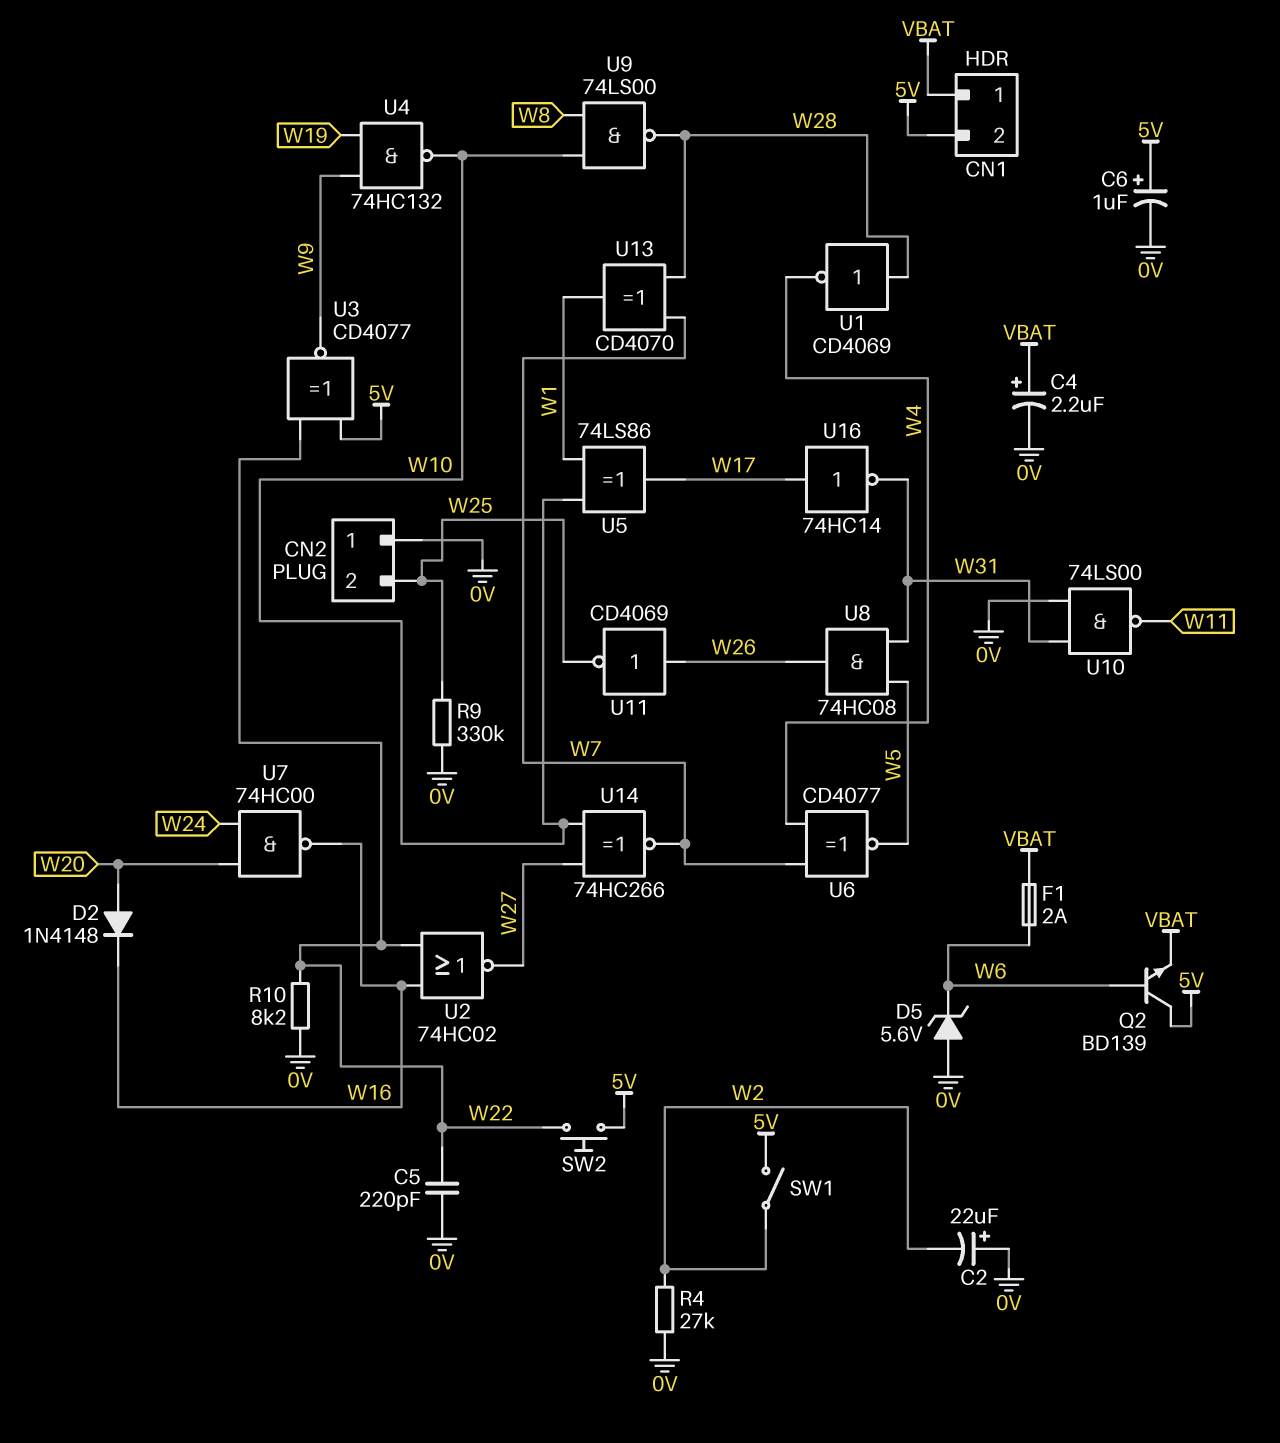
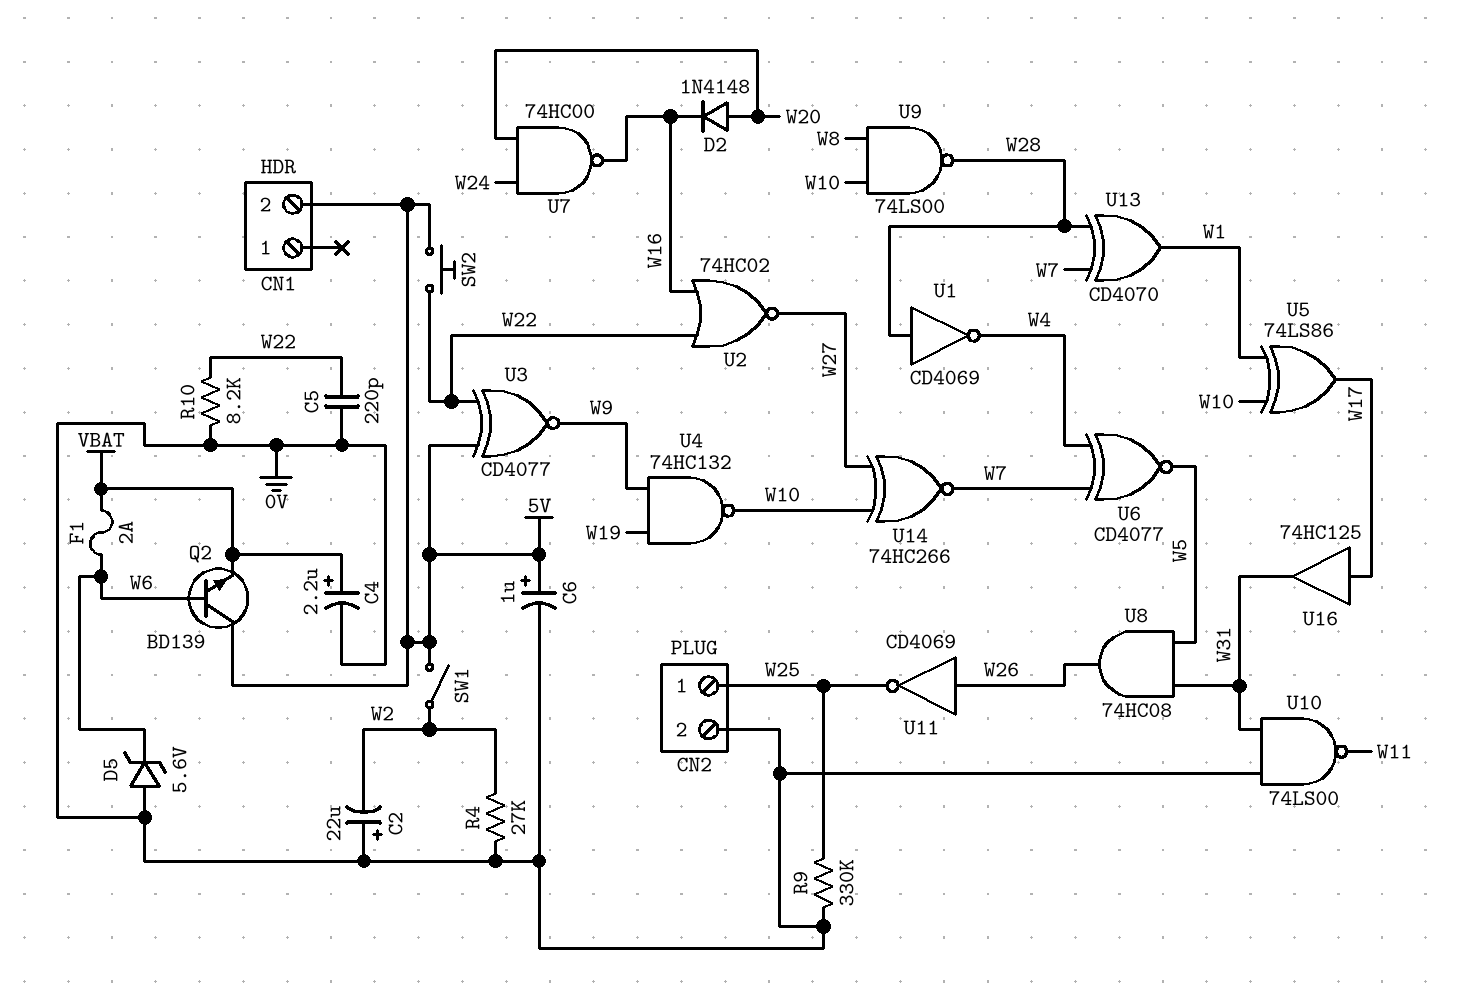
CN1 pin 1: VBAT -> none
CN2 pin 1: 0V -> W25
CN2 pin 2: W25 -> 0V
U16: NOT 74HC14 (in W17, out W31) -> buffer 74HC125 (in W17, out W31)

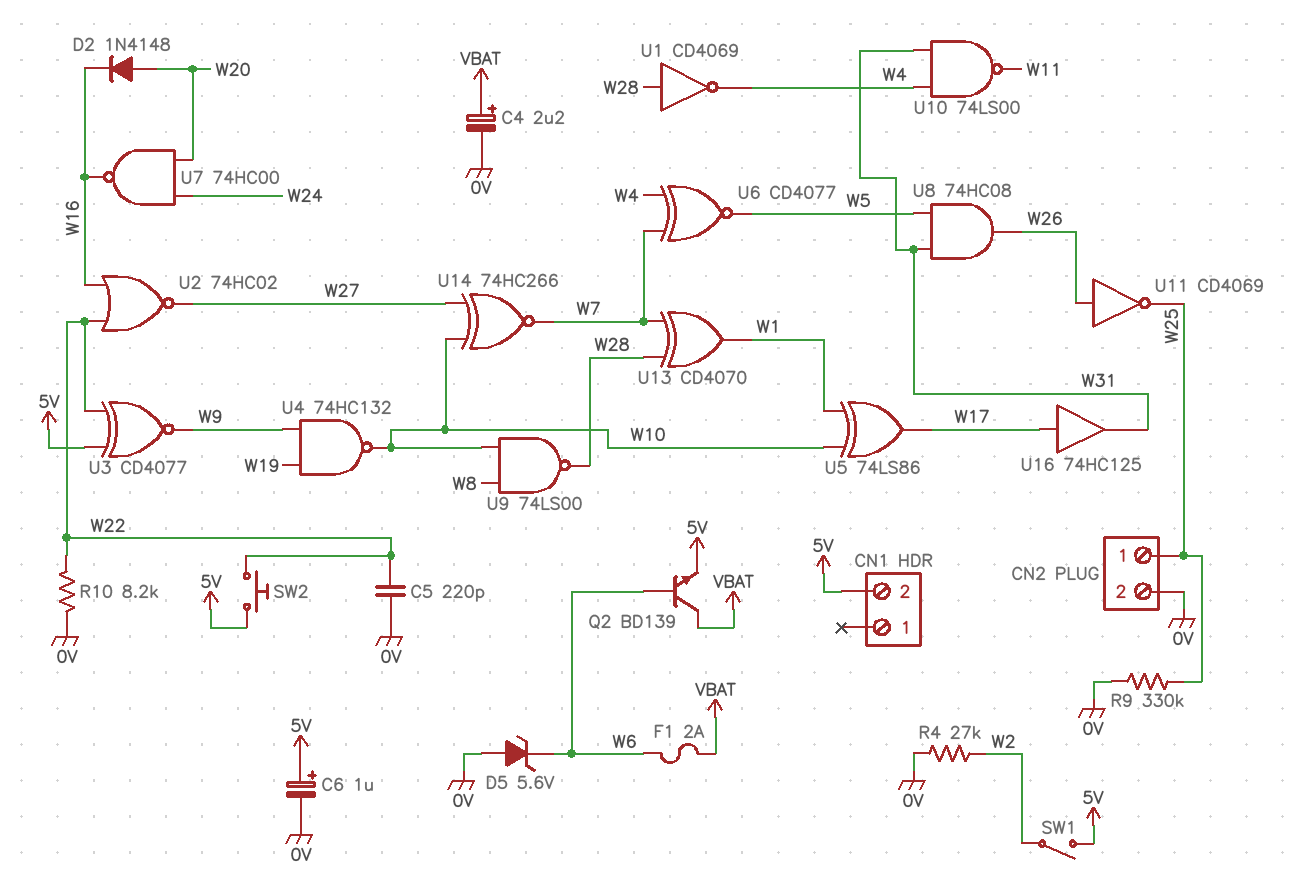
C2: 22uF (plus 0V, minus W2) -> none
Q2: NPN BD139 (B W6, C 5V, E VBAT) -> NPN BD139 (B W6, C VBAT, E 5V)
U10: NAND 74LS00 (in 0V, in W31, out W11) -> NAND 74LS00 (in W4, in W31, out W11)

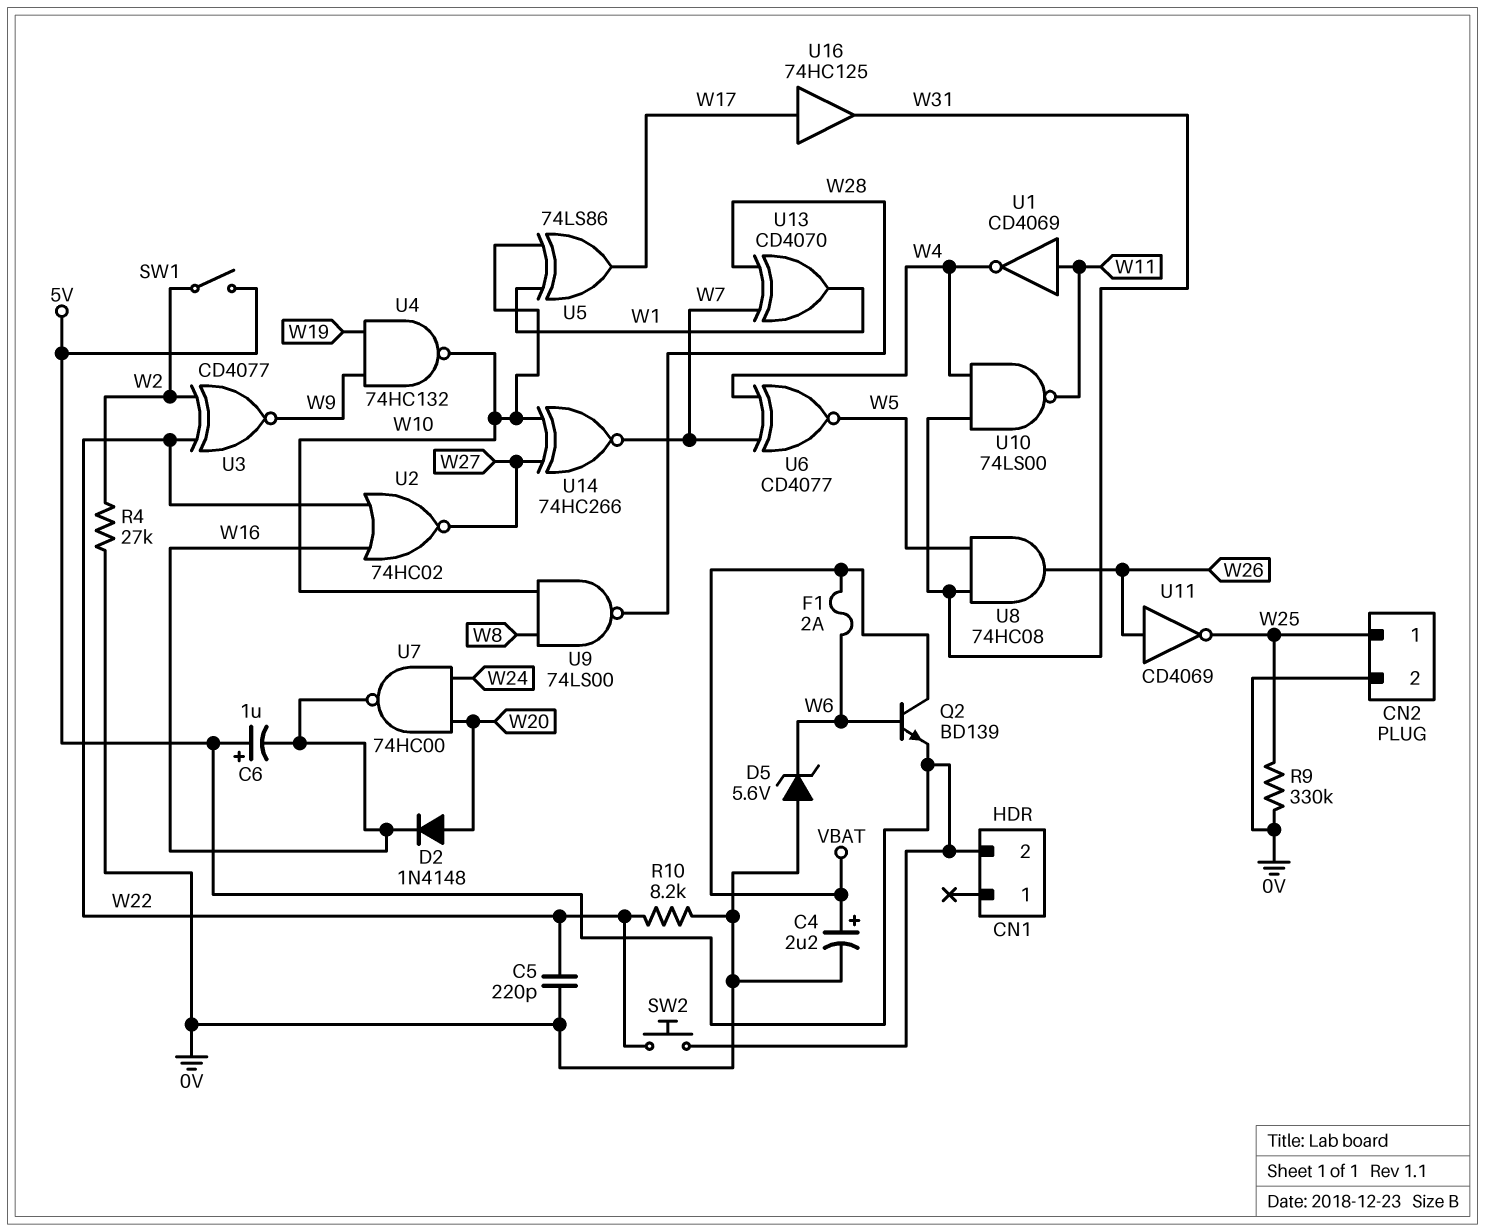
C6: 1uF (plus 5V, minus 0V) -> 1uF (plus 5V, minus W16)
U1: NOT CD4069 (in W28, out W4) -> NOT CD4069 (in W11, out W4)
U3: XNOR CD4077 (in 5V, in W22, out W9) -> XNOR CD4077 (in W2, in W22, out W9)

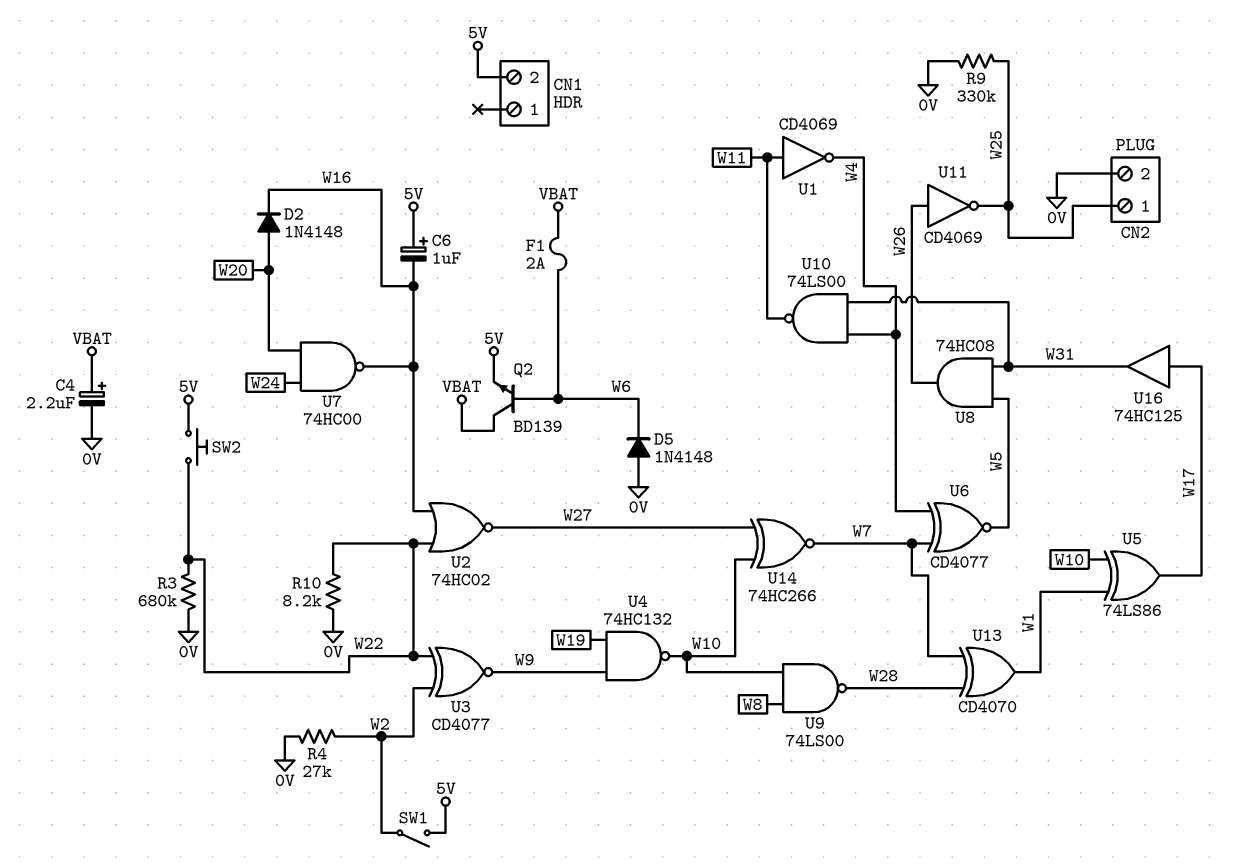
C5: 220pF (0V, W22) -> none
D5: zener 5.6V (A 0V, K W6) -> diode 1N4148 (A 0V, K W6)
R3: none -> 680k (0V, W22)

